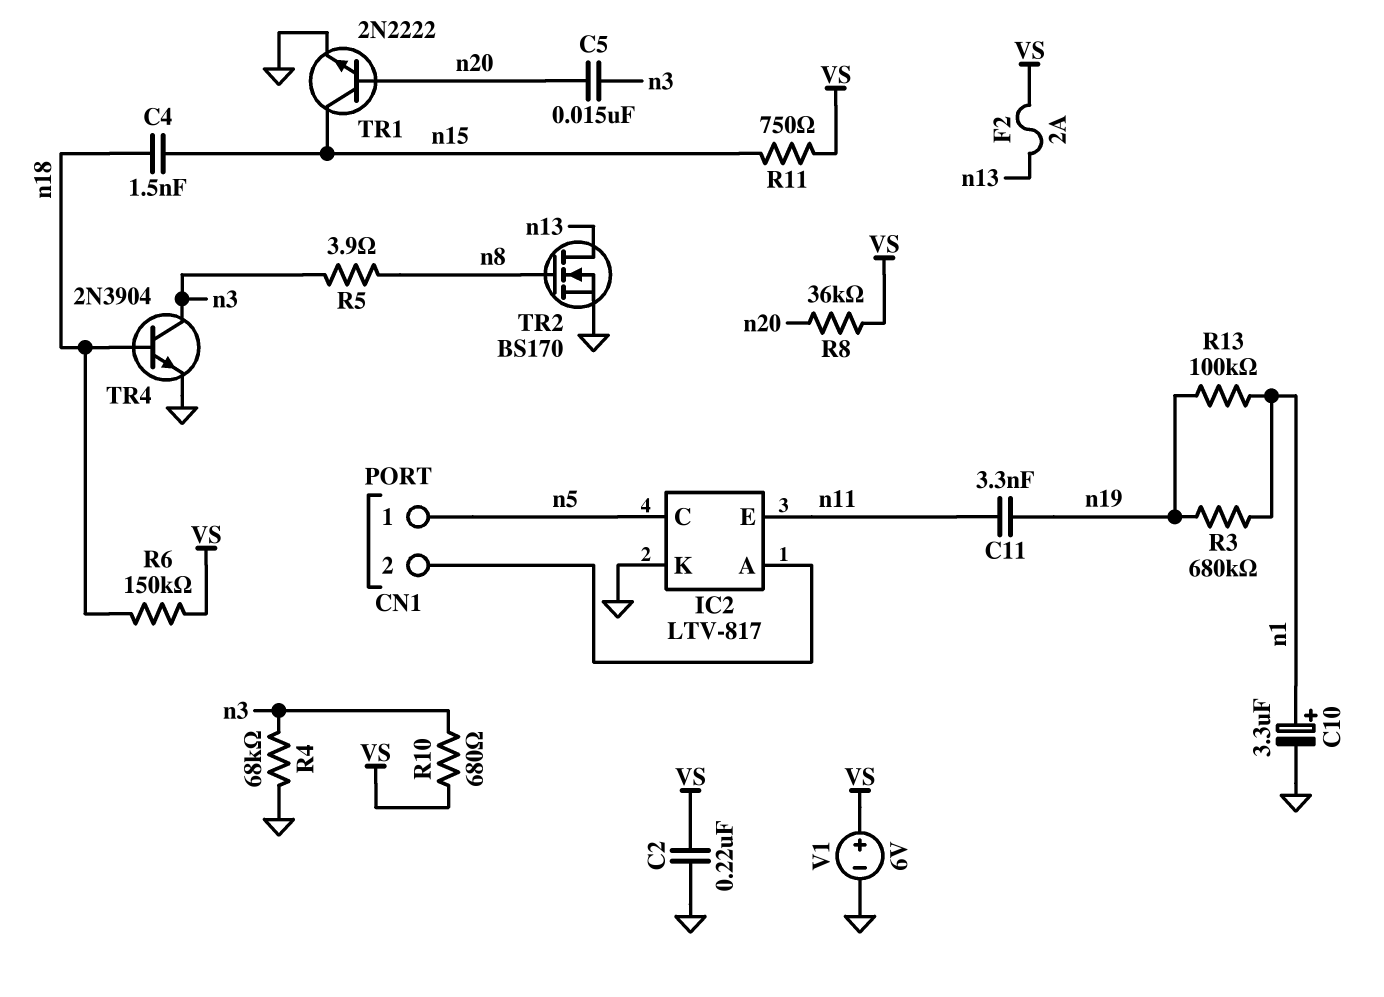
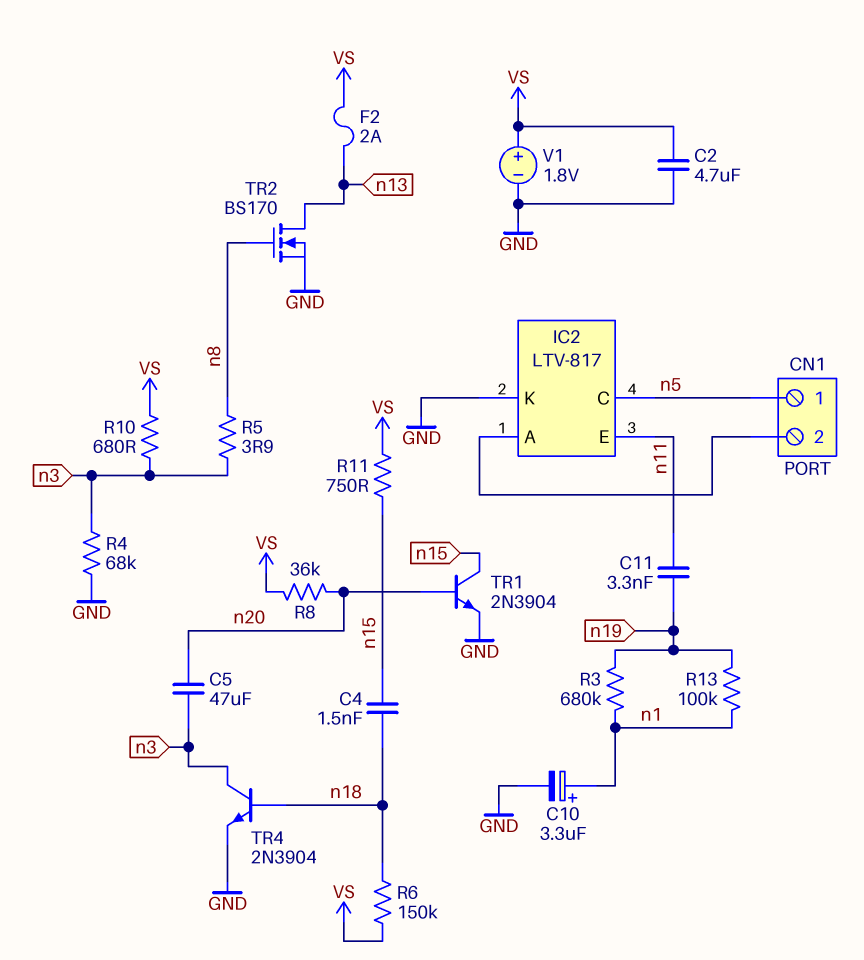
C2: 220nF (GND, VS) -> 4.7uF (GND, VS)
C5: 15nF (n3, n20) -> 47uF (n3, n20)
TR1: NPN 2N2222 (B n20, C n15, E GND) -> NPN 2N3904 (B n20, C n15, E GND)
V1: 6V (plus VS, minus GND) -> 1.8V (plus VS, minus GND)

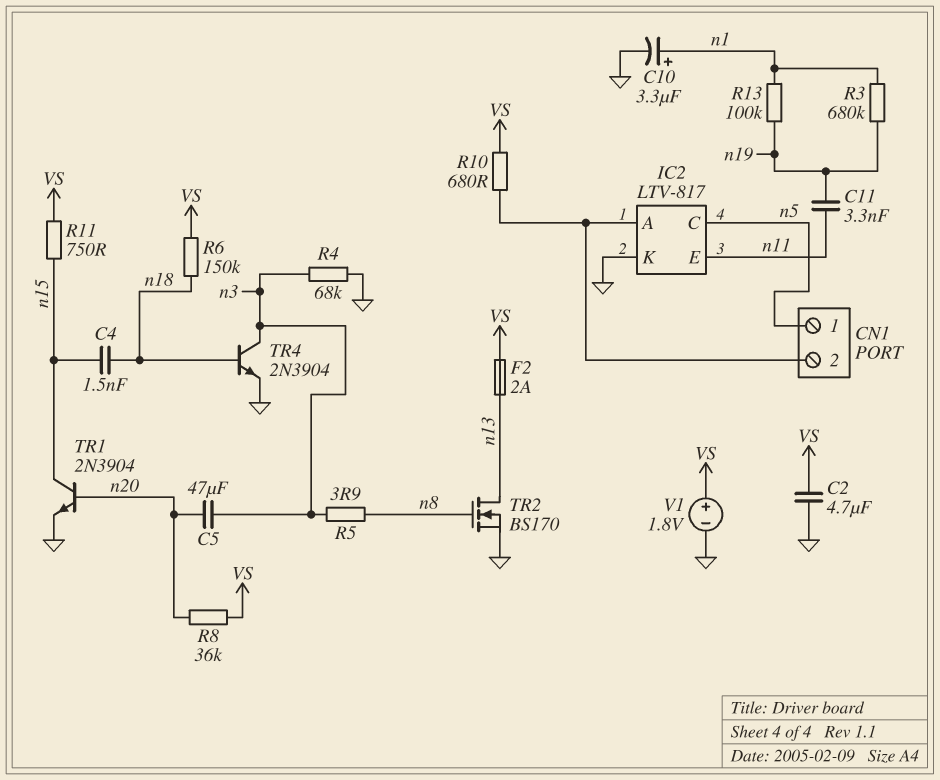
R10: 680 (VS, n3) -> 680 (CN1/2, VS)

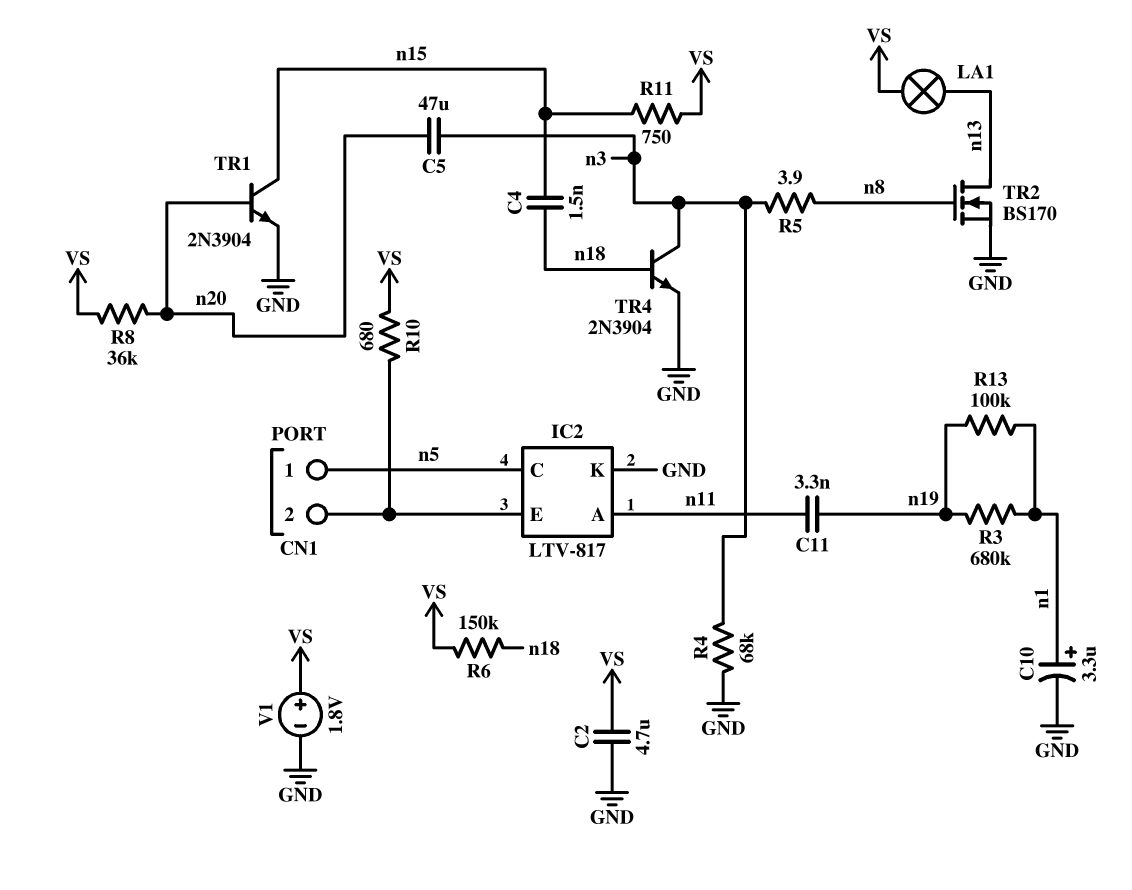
F2: 2A (VS, n13) -> none
IC2 pin A: CN1/2 -> n11
IC2 pin E: n11 -> CN1/2
LA1: none -> lamp (VS, n13)

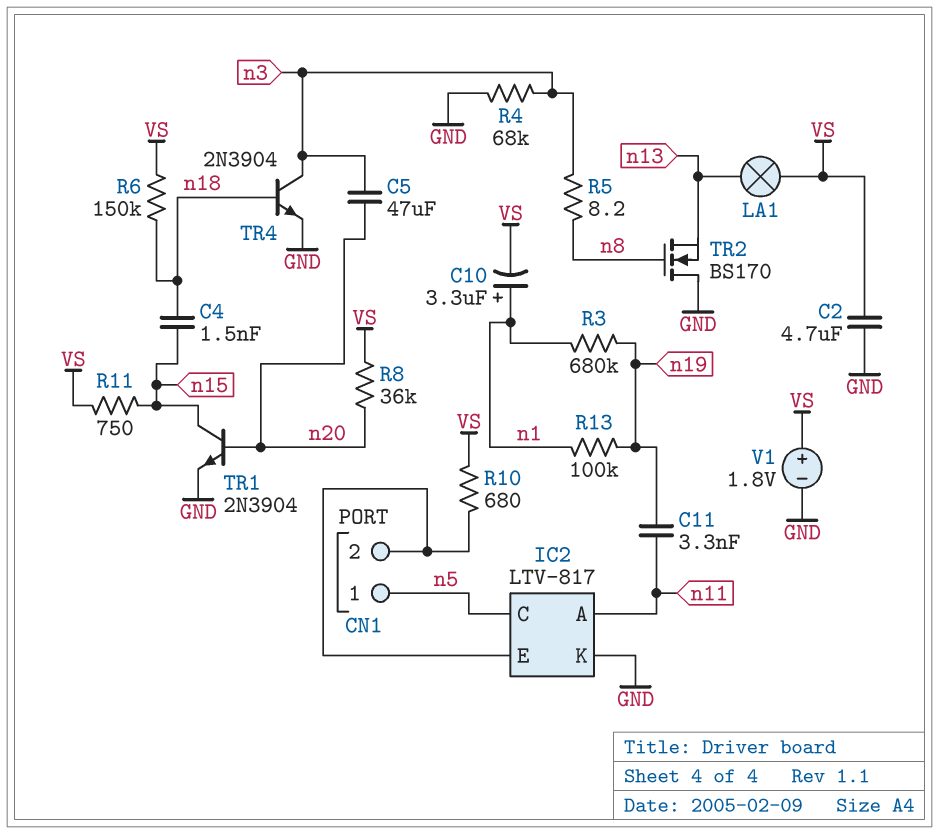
C10: 3.3uF (plus n1, minus GND) -> 3.3uF (plus n1, minus VS)
R5: 3.9 (n3, n8) -> 8.2 (n3, n8)
TR2: NMOS BS170 (G n8, D n13, S GND) -> NMOS BS170 (G n8, D GND, S n13)

